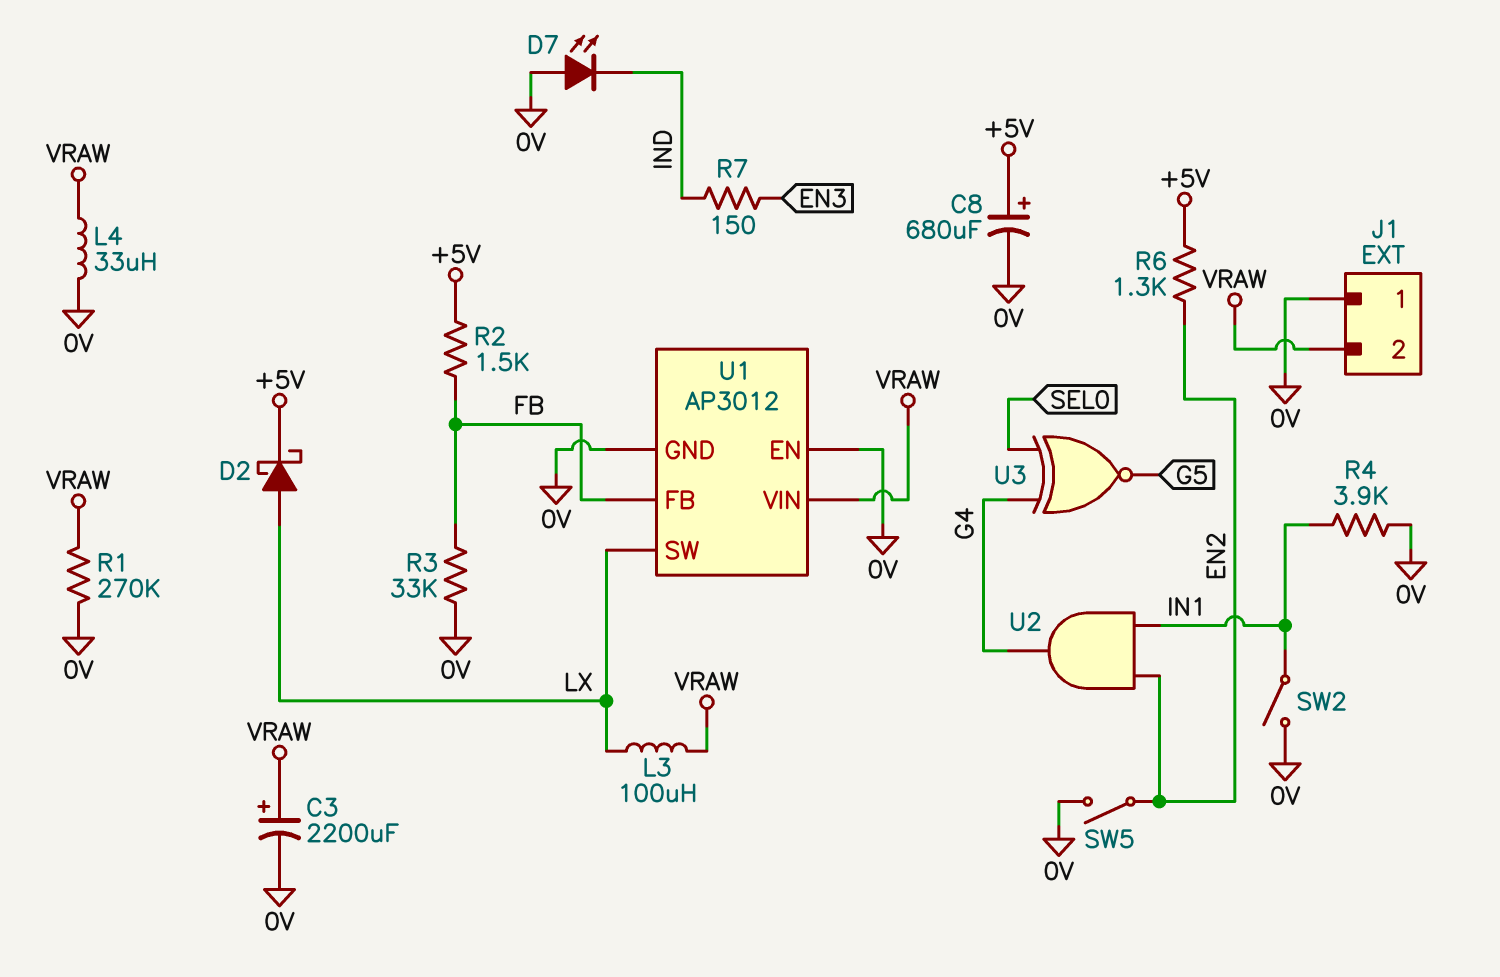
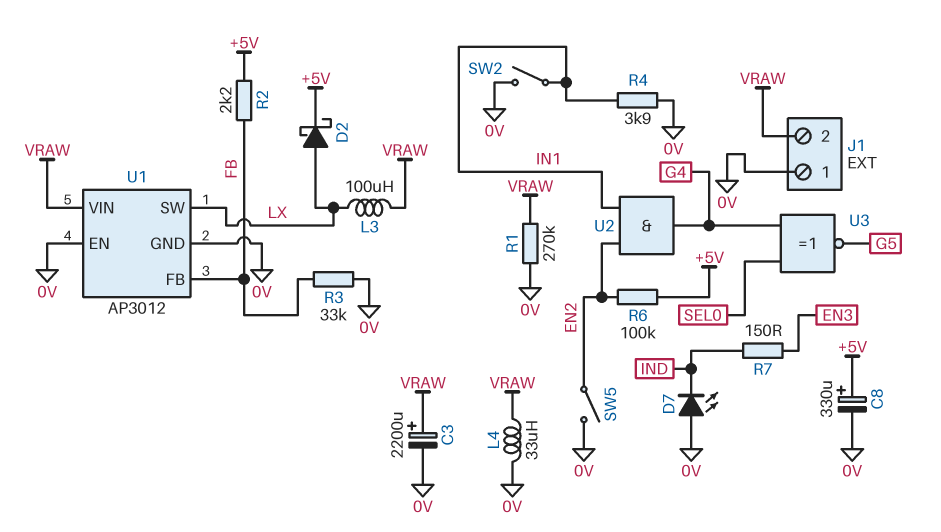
C8: 680uF (plus +5V, minus 0V) -> 330uF (plus +5V, minus 0V)
R2: 1.5k (+5V, FB) -> 2.2k (+5V, FB)
R6: 1.3k (+5V, EN2) -> 100k (+5V, EN2)

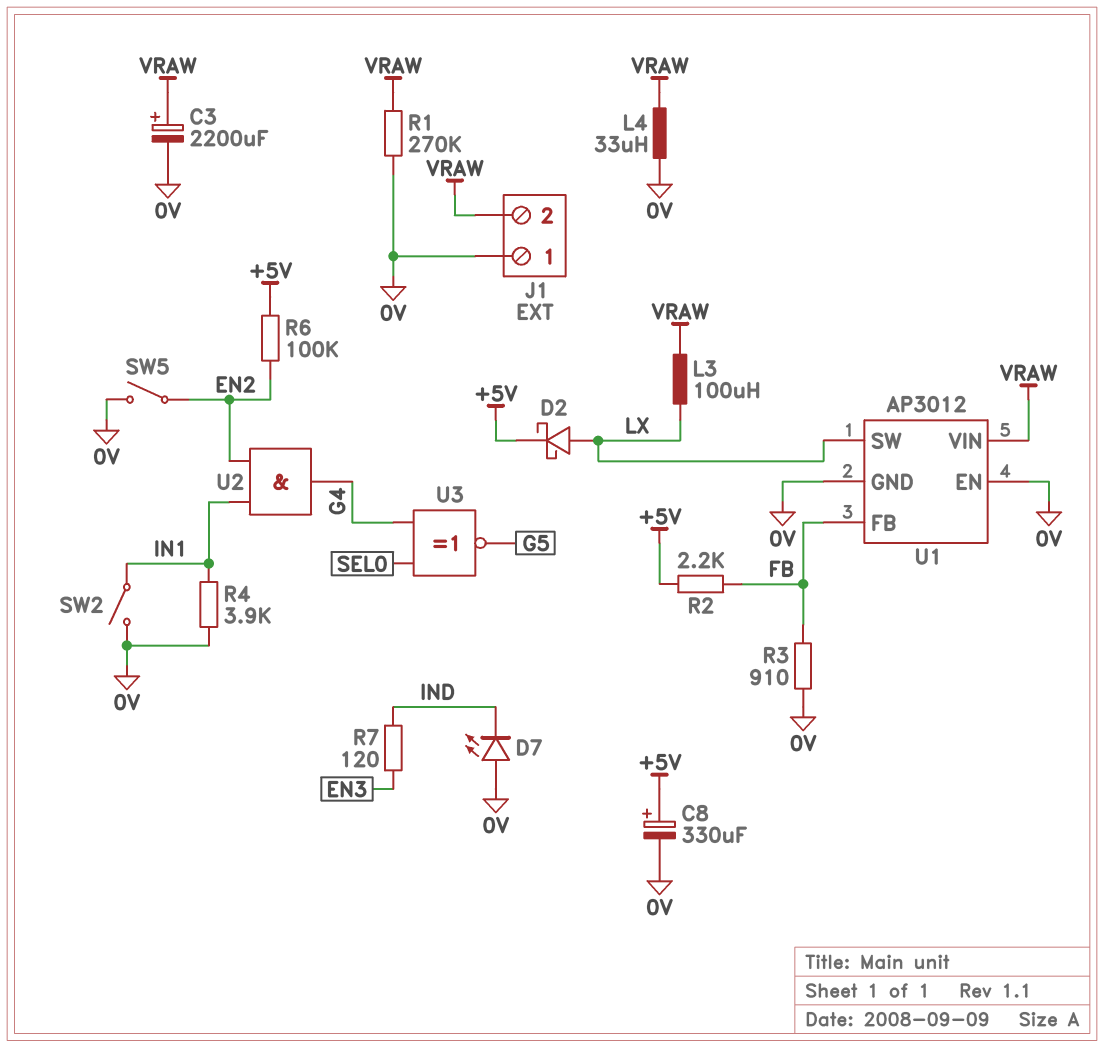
R3: 33k (0V, FB) -> 910 (0V, FB)
R7: 150 (EN3, IND) -> 120 (EN3, IND)

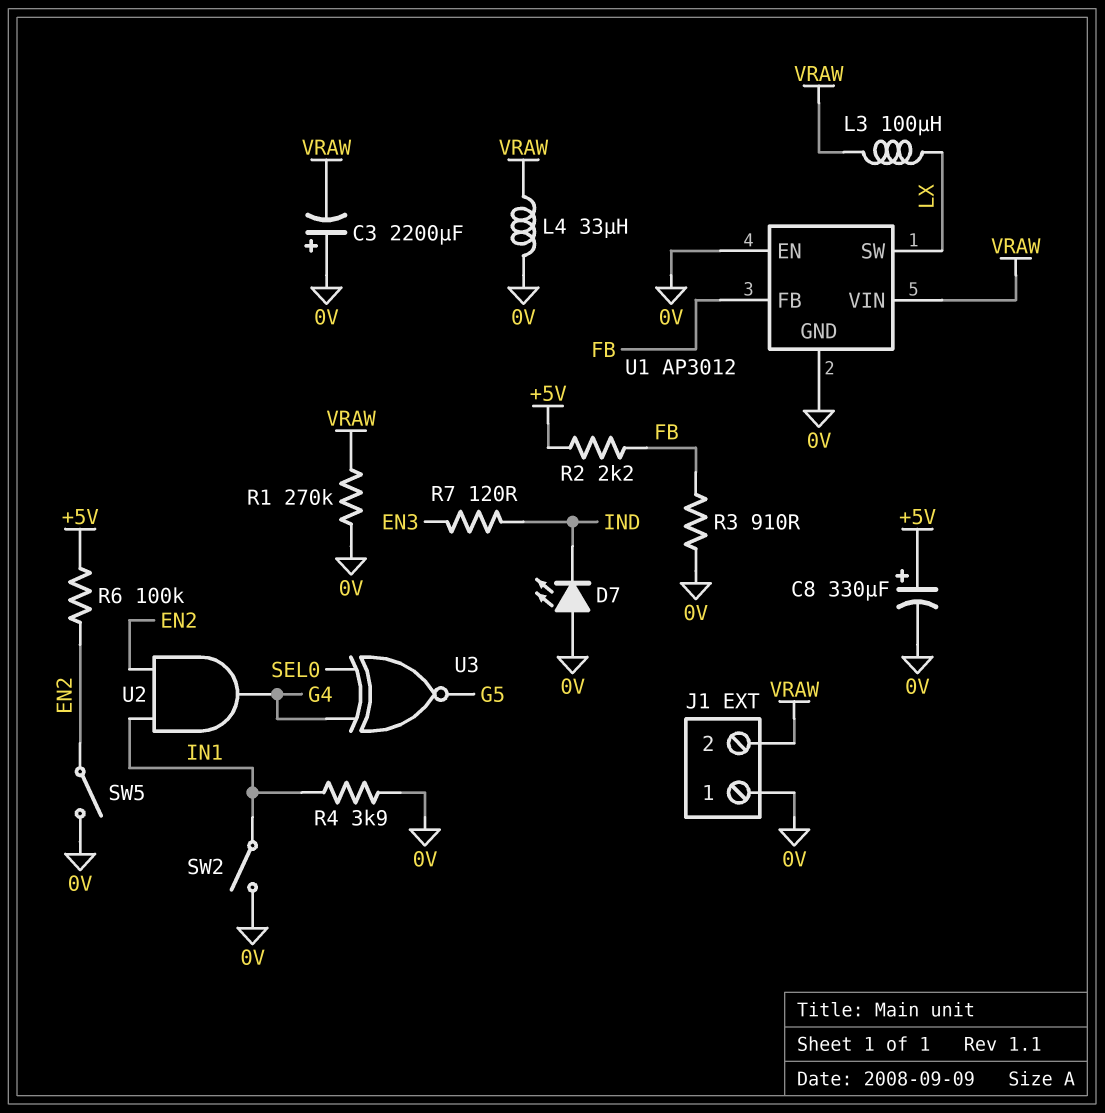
C3: 2200uF (plus VRAW, minus 0V) -> 2200uF (plus 0V, minus VRAW)
D2: schottky (A LX, K +5V) -> none

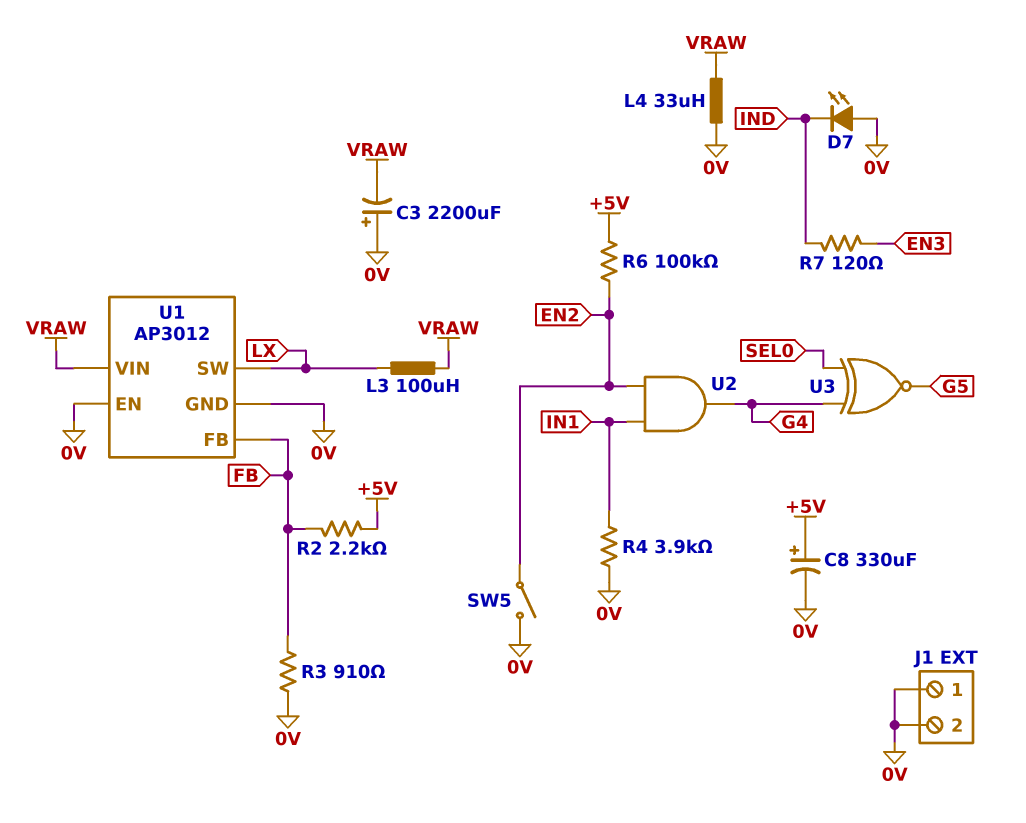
J1 pin 2: VRAW -> 0V
R1: 270k (0V, VRAW) -> none
SW2: switch (0V, IN1) -> none

